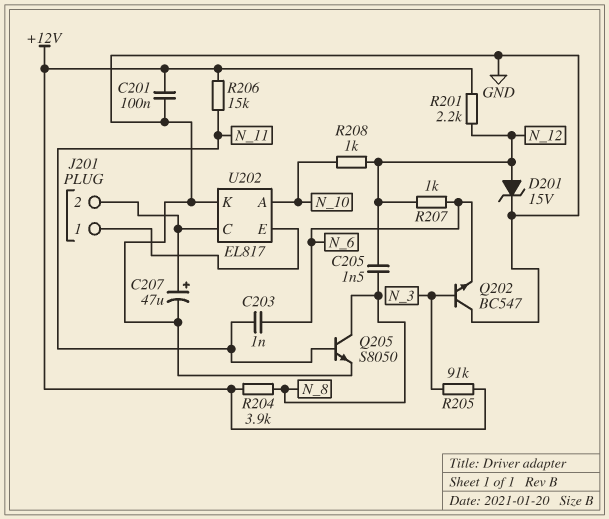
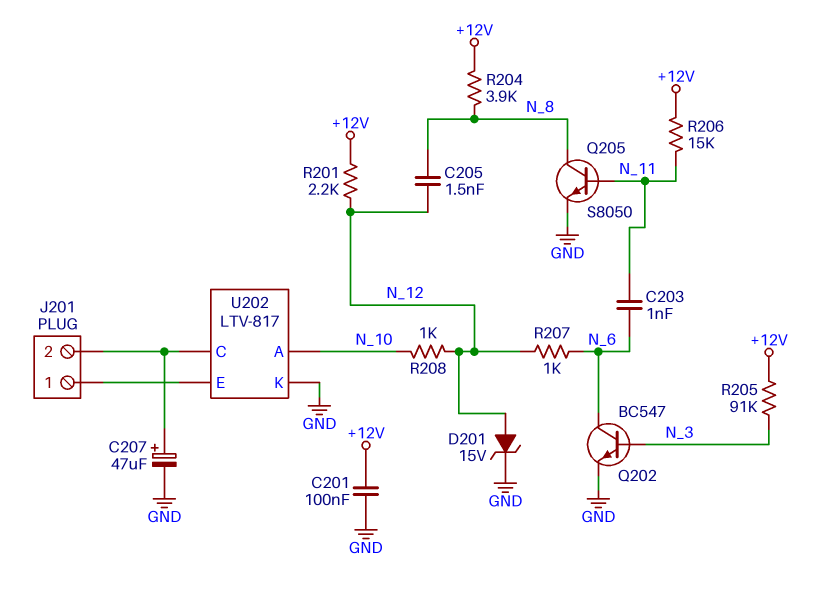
Q202: NPN BC547 (B N_3, C GND, E N_6) -> NPN BC547 (B N_3, C N_6, E GND)
U202: EL817 -> LTV-817

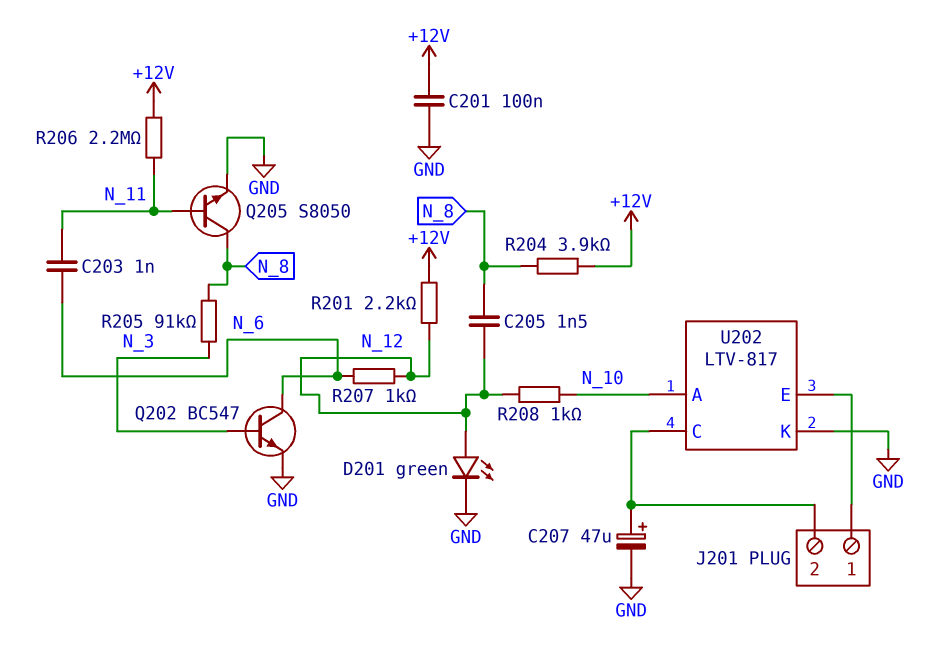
D201: zener 15V (A N_12, K GND) -> LED green (A N_12, K GND)
R205: 91k (+12V, N_3) -> 91k (N_3, N_8)
R206: 15k (+12V, N_11) -> 2.2M (+12V, N_11)

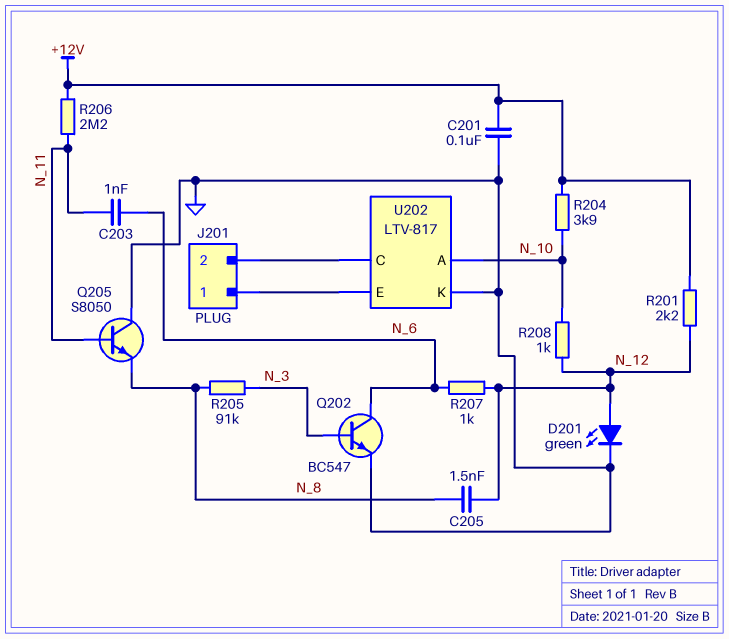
C207: 47uF (plus J201/2, minus GND) -> none
Q205: NPN S8050 (B N_11, C N_8, E GND) -> NPN S8050 (B N_11, C GND, E N_8)
R204: 3.9k (+12V, N_8) -> 3.9k (+12V, N_10)

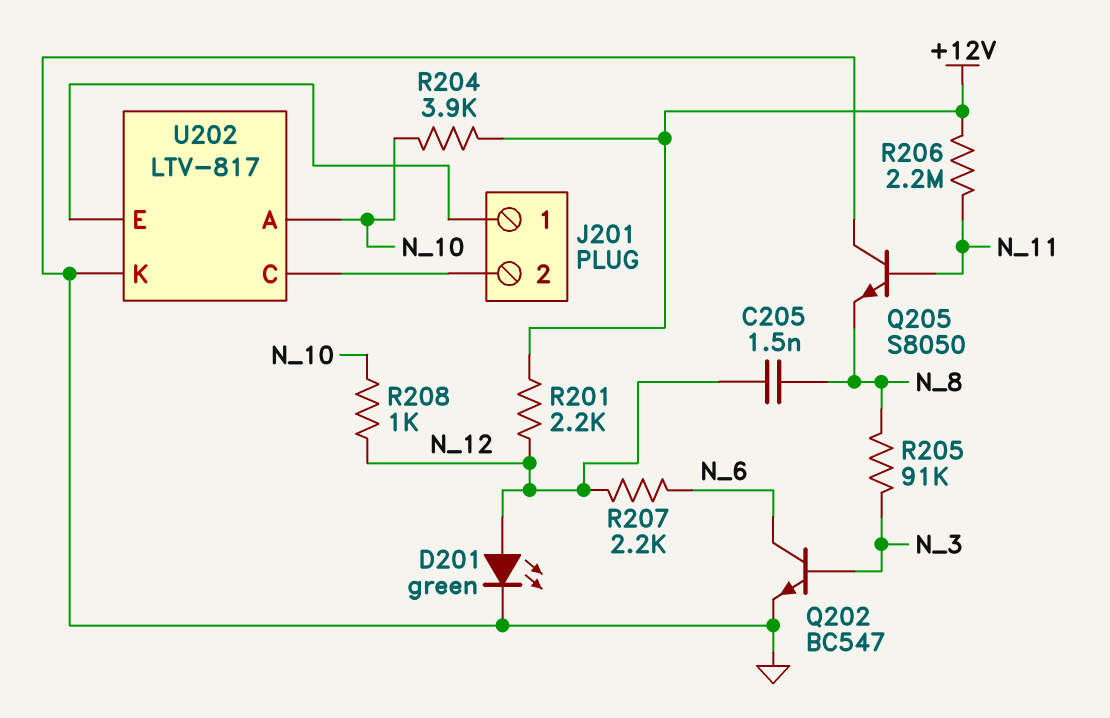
C201: 100nF (+12V, GND) -> none
C203: 1nF (N_6, N_11) -> none
R207: 1k (N_6, N_12) -> 2.2k (N_6, N_12)

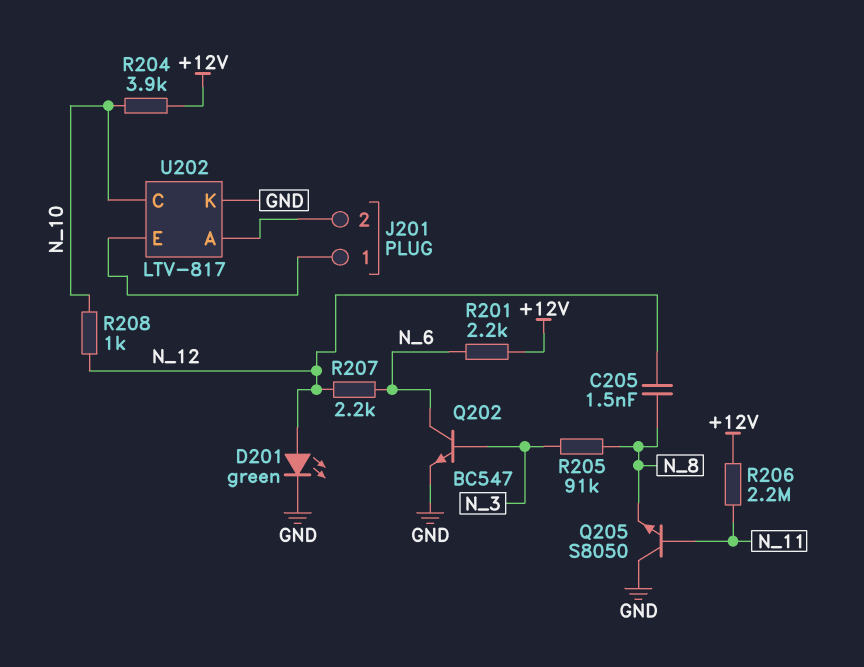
R201: 2.2k (+12V, N_12) -> 2.2k (+12V, N_6)
U202 pin A: N_10 -> J201/2
U202 pin C: J201/2 -> N_10

